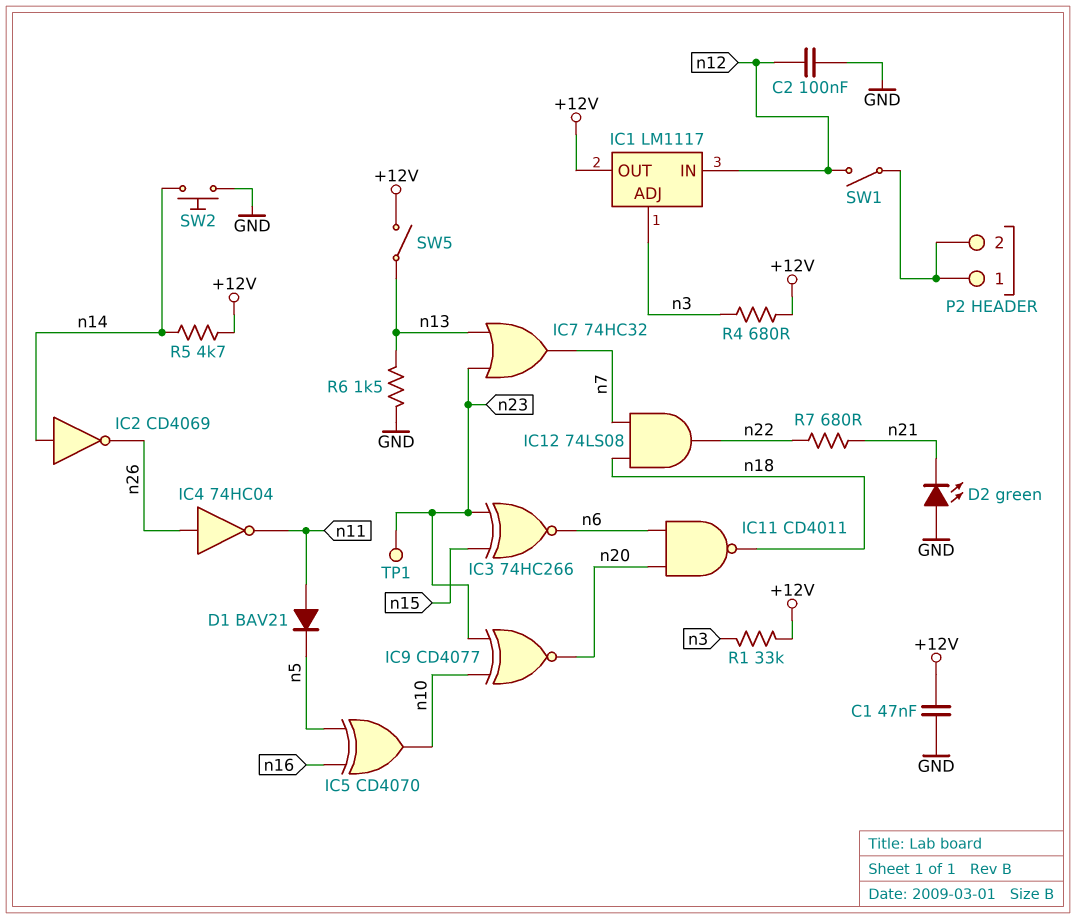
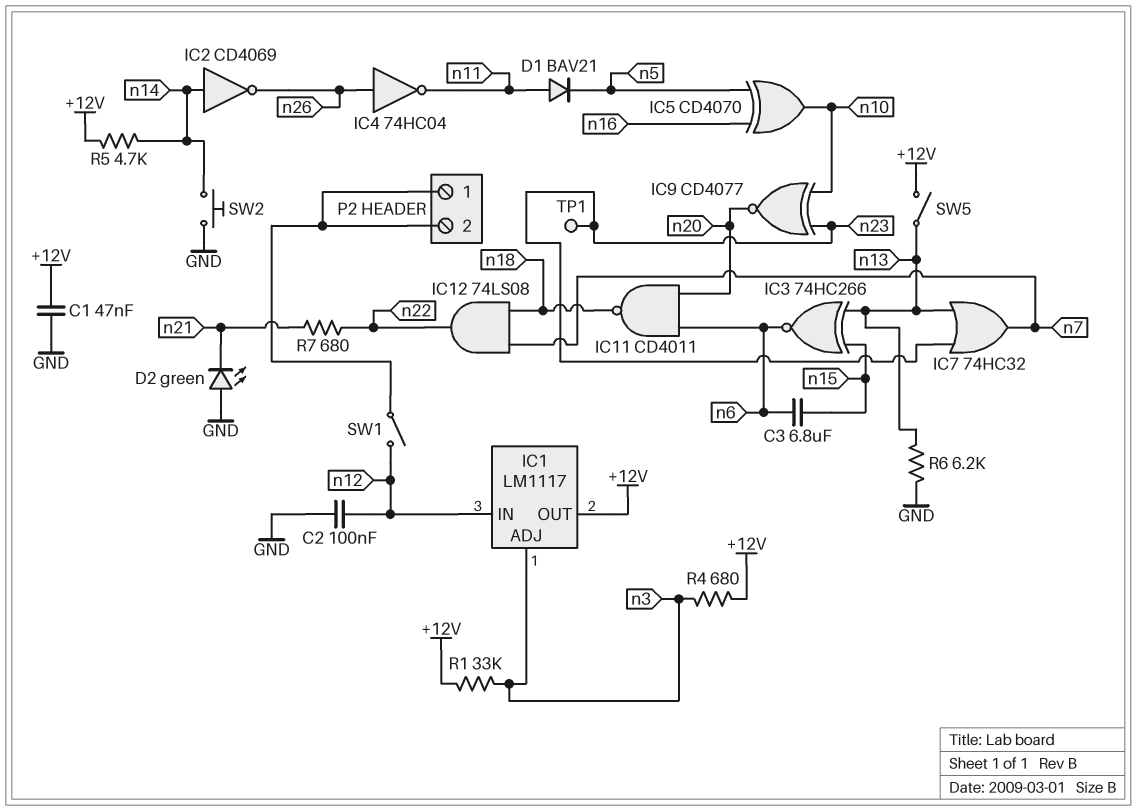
C3: none -> 6.8uF (n6, n15)
IC3: XNOR 74HC266 (in n15, in n23, out n6) -> XNOR 74HC266 (in n13, in n15, out n6)
R6: 1.5k (GND, n13) -> 6.2k (GND, n13)

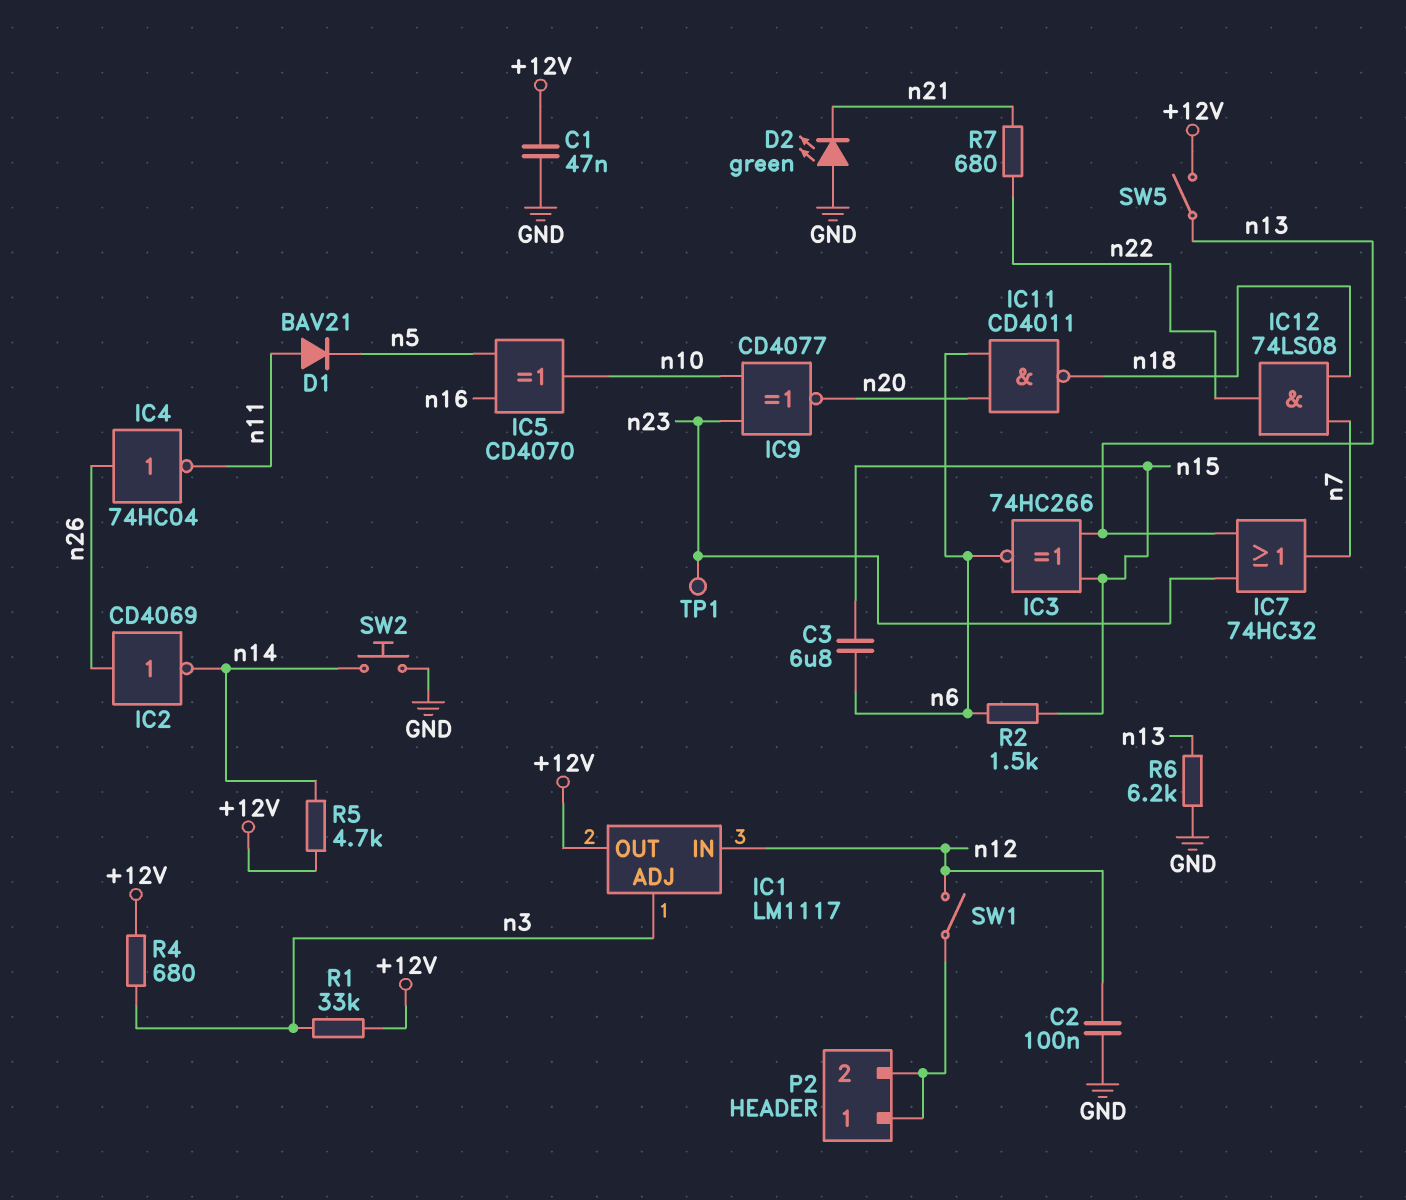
IC2: NOT CD4069 (in n14, out n26) -> NOT CD4069 (in n26, out n14)
R2: none -> 1.5k (n6, n15)

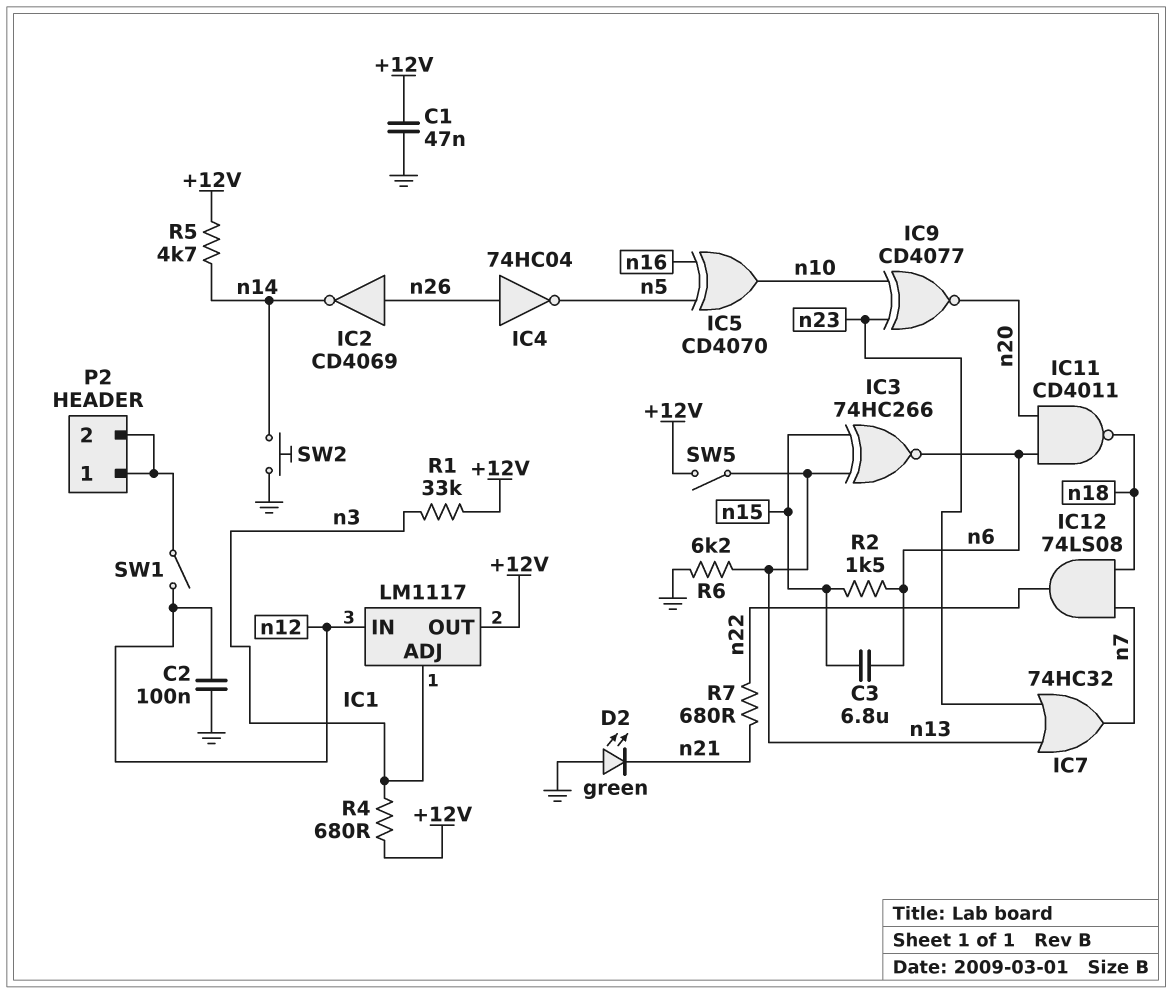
D1: diode BAV21 (A n11, K n5) -> none
IC4: NOT 74HC04 (in n26, out n11) -> NOT 74HC04 (in n26, out n5)
TP1: test point (n23) -> none

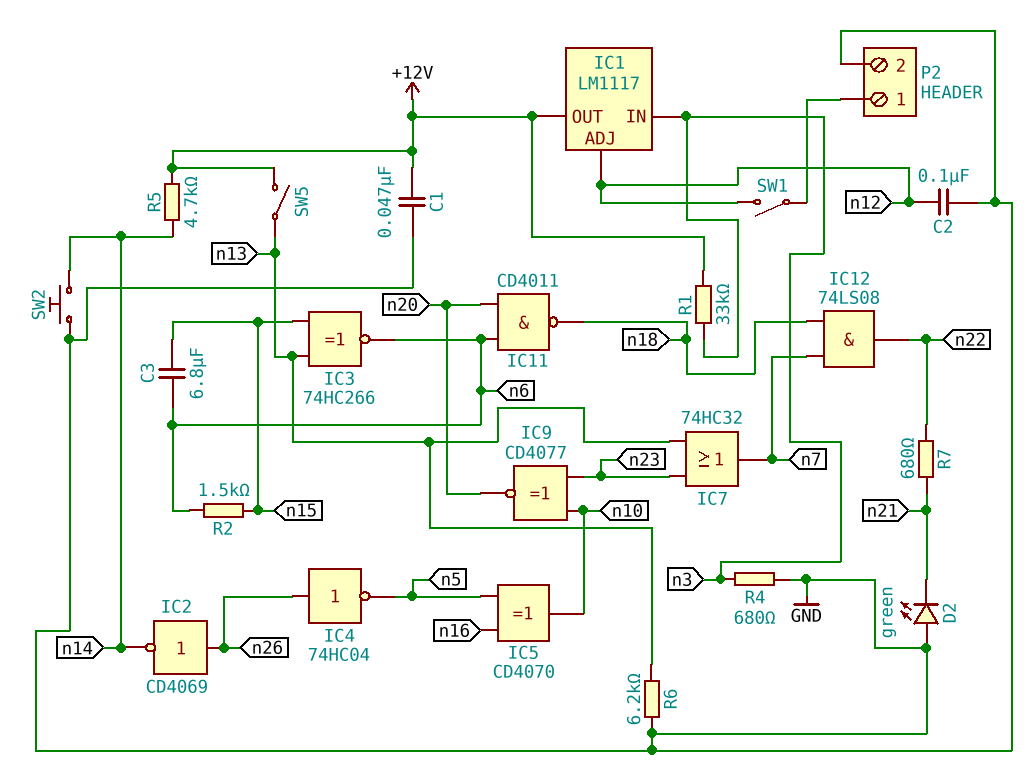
IC1 pin ADJ: n3 -> n12
IC1 pin IN: n12 -> n3
P2 pin 2: P2/1 -> GND
R4: 680 (+12V, n3) -> 680 (GND, n3)

